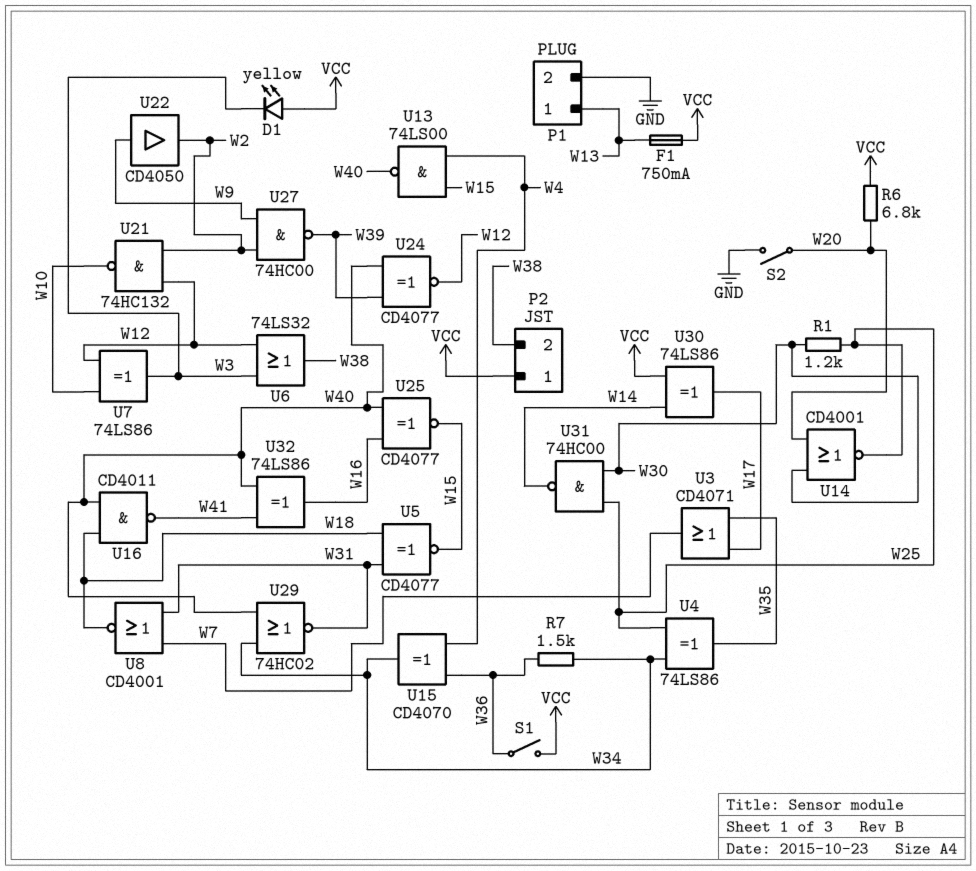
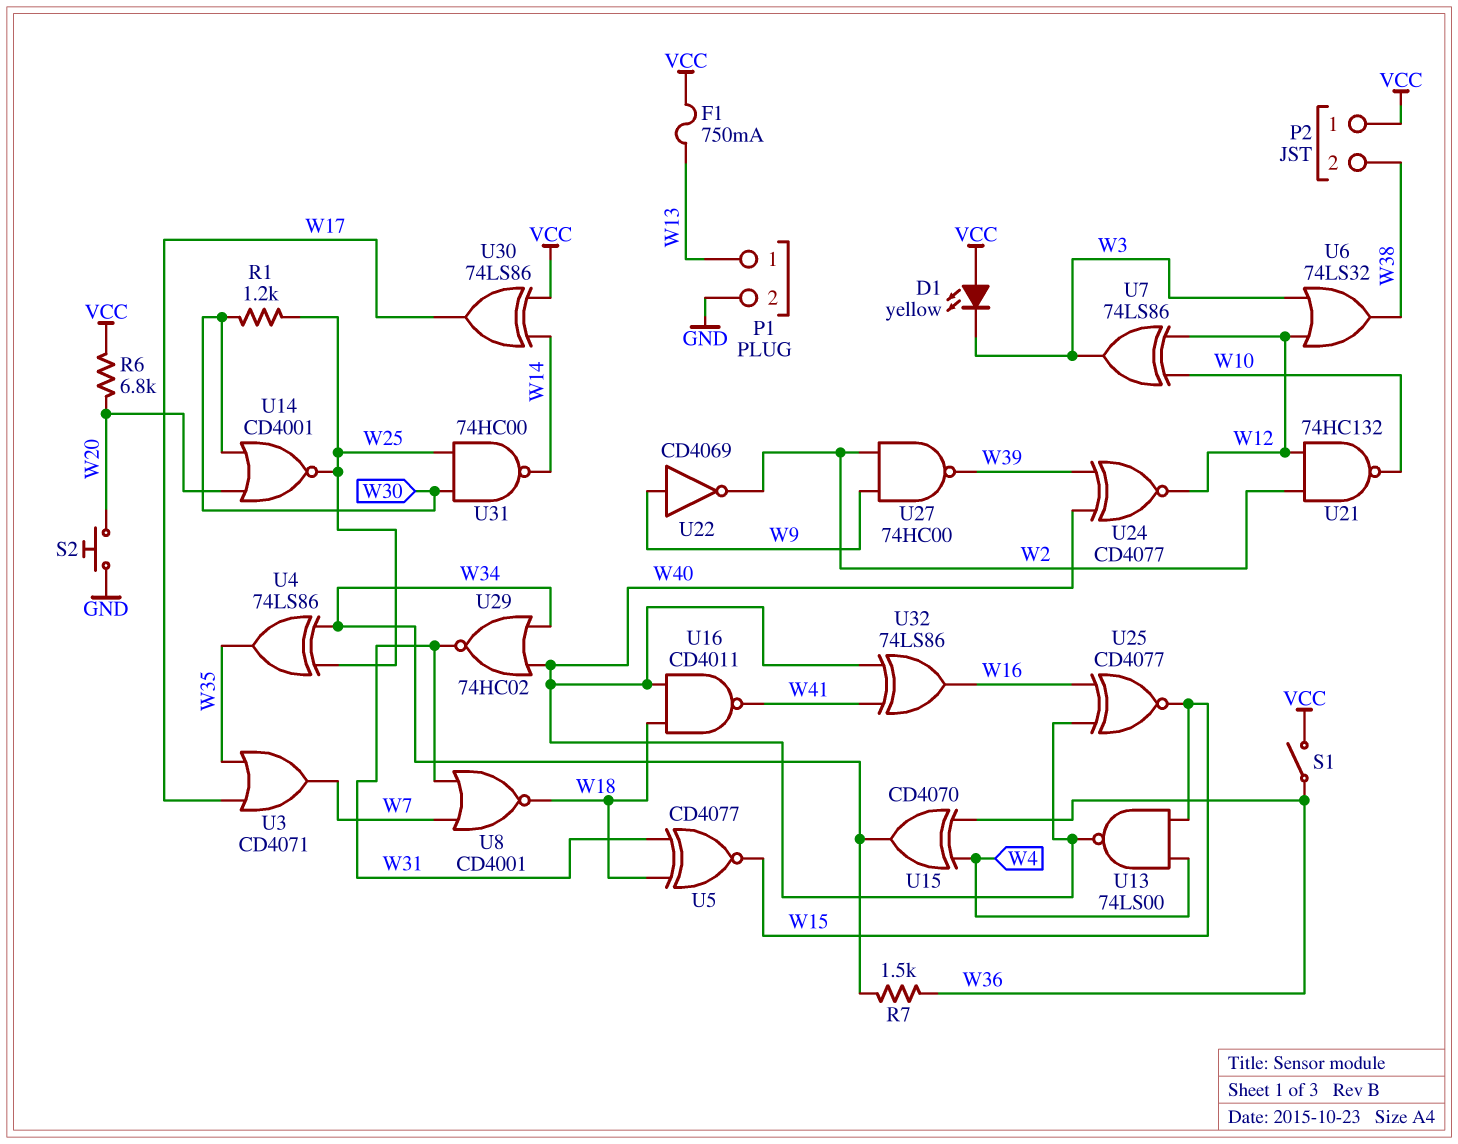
S2: switch (GND, W20) -> button (GND, W20)
U22: buffer CD4050 (in W9, out W2) -> NOT CD4069 (in W9, out W2)

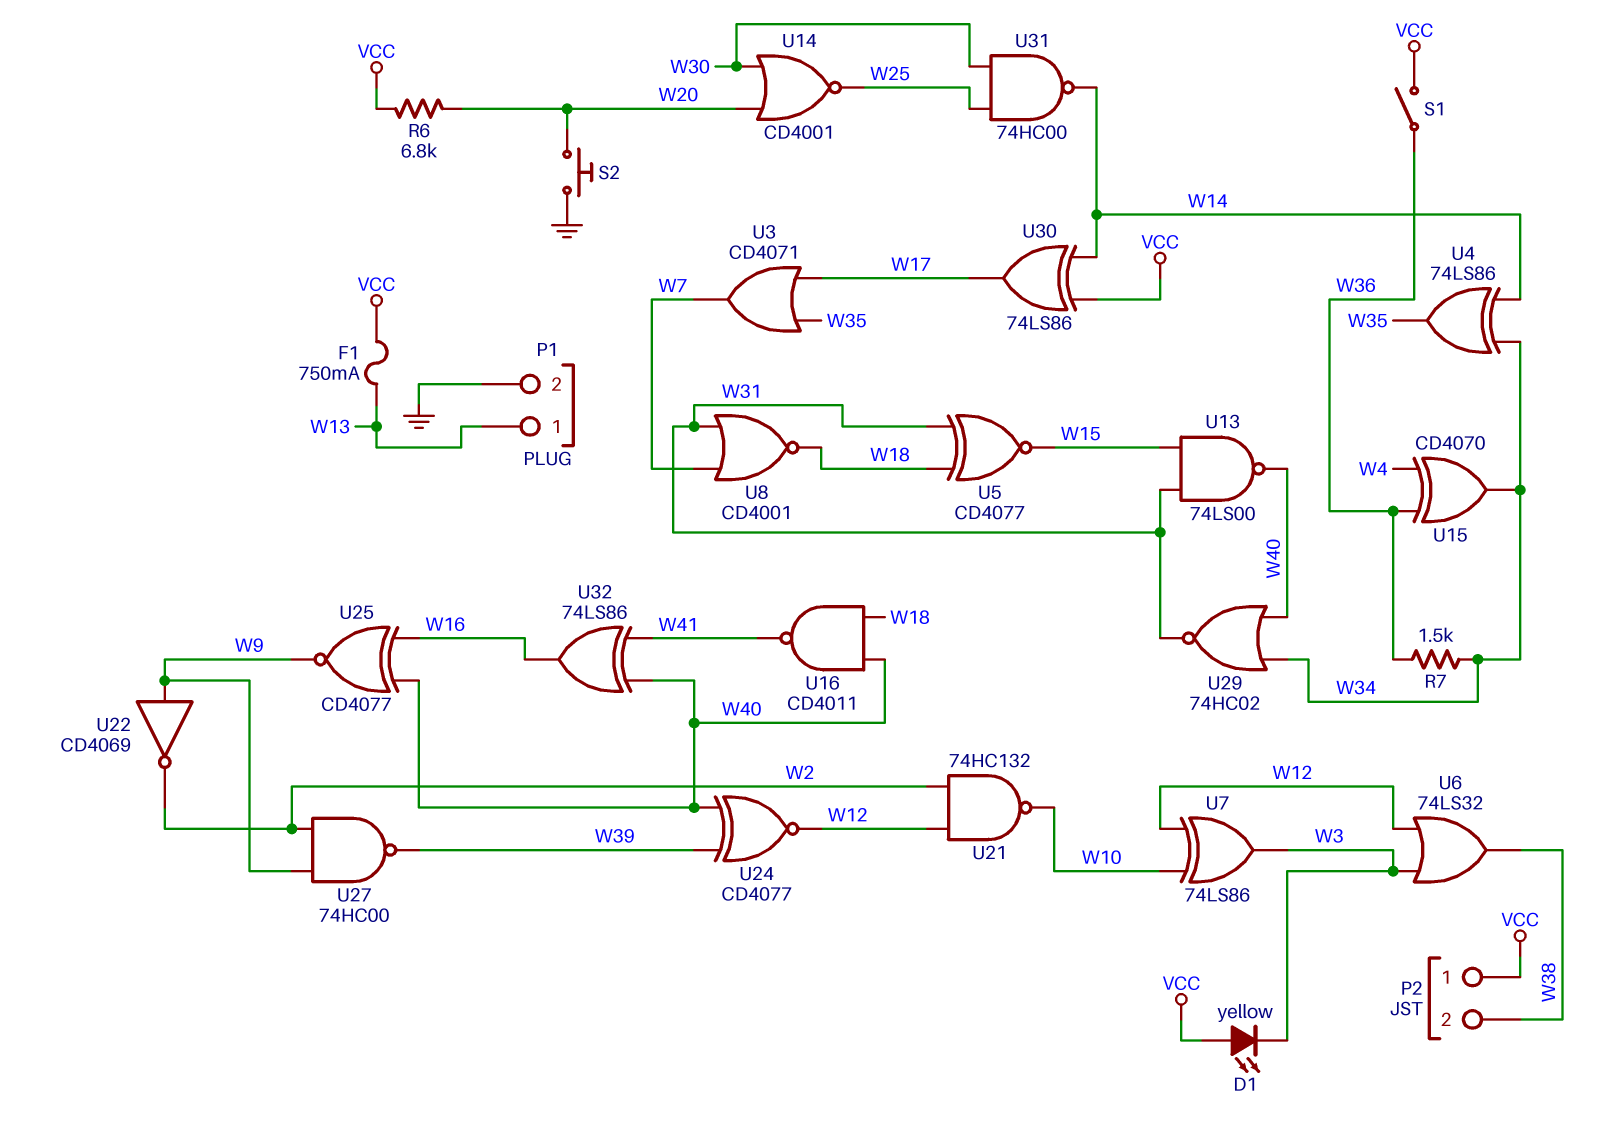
R1: 1.2k (W25, W30) -> none
U4: XOR 74LS86 (in W25, in W34, out W35) -> XOR 74LS86 (in W14, in W34, out W35)
U13: NAND 74LS00 (in W4, in W15, out W40) -> NAND 74LS00 (in W15, in W31, out W40)
U25: XNOR CD4077 (in W16, in W40, out W15) -> XNOR CD4077 (in W16, in W40, out W9)

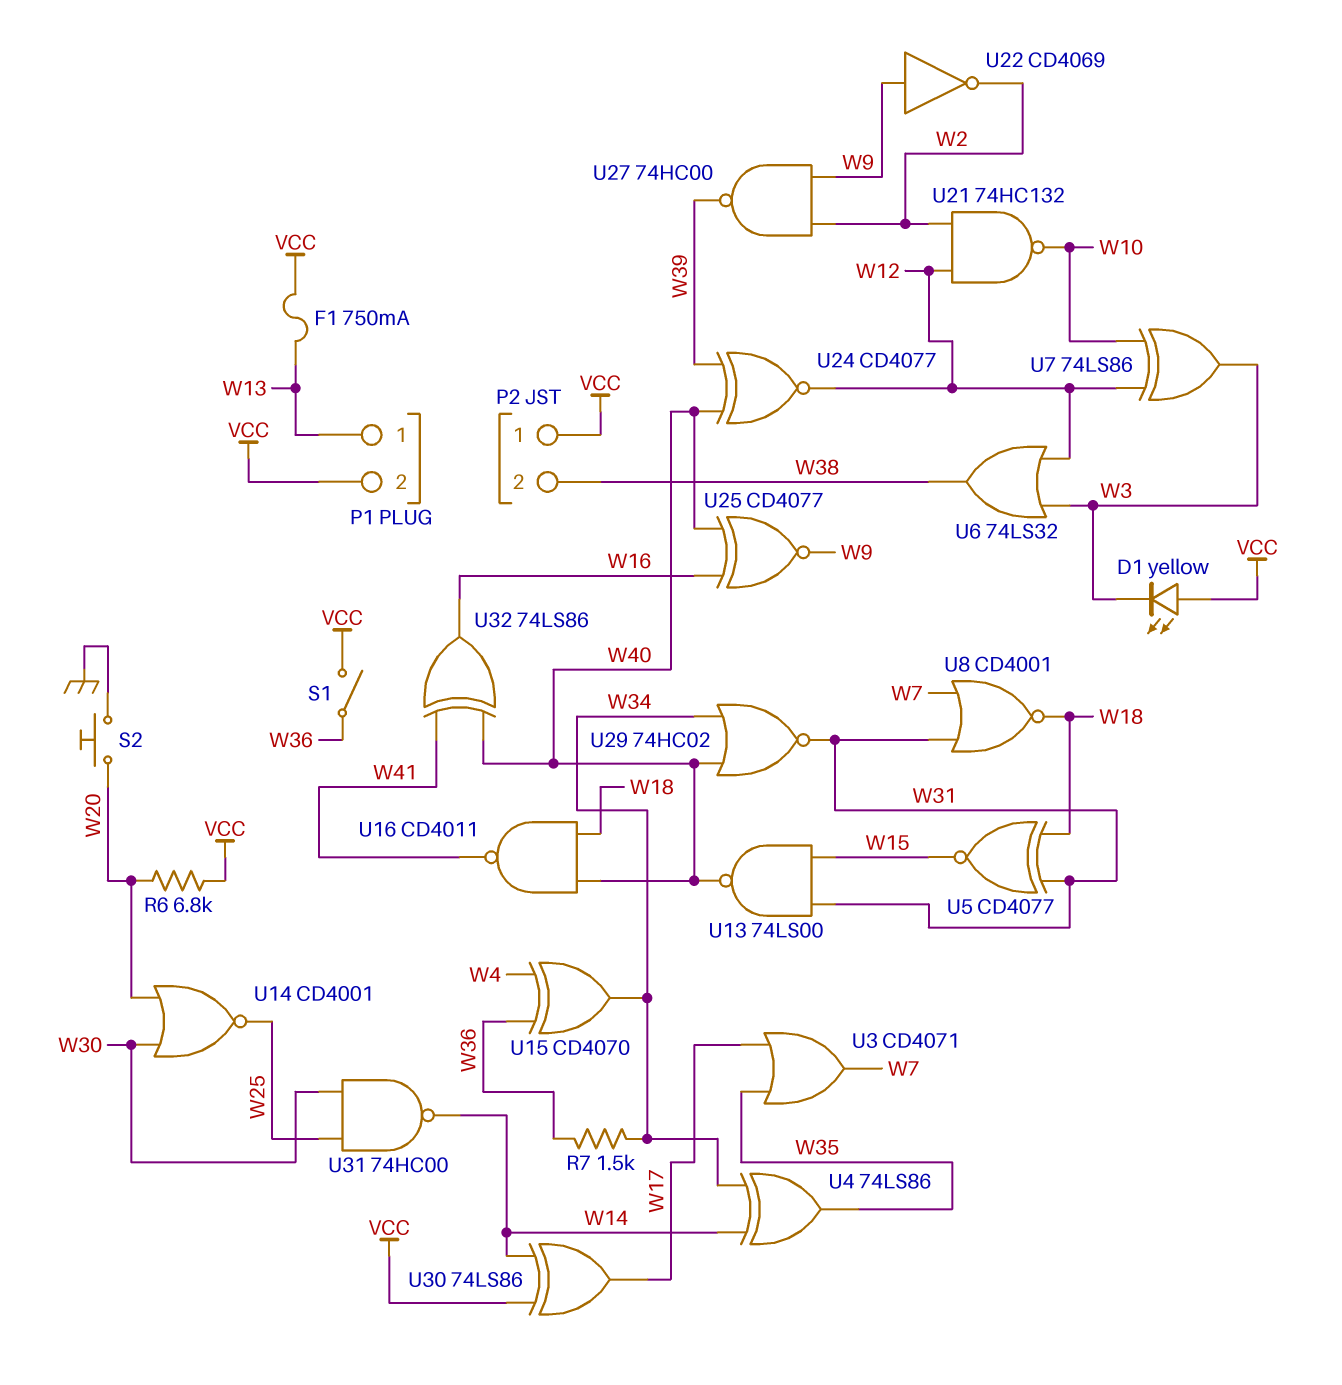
P1 pin 2: GND -> VCC

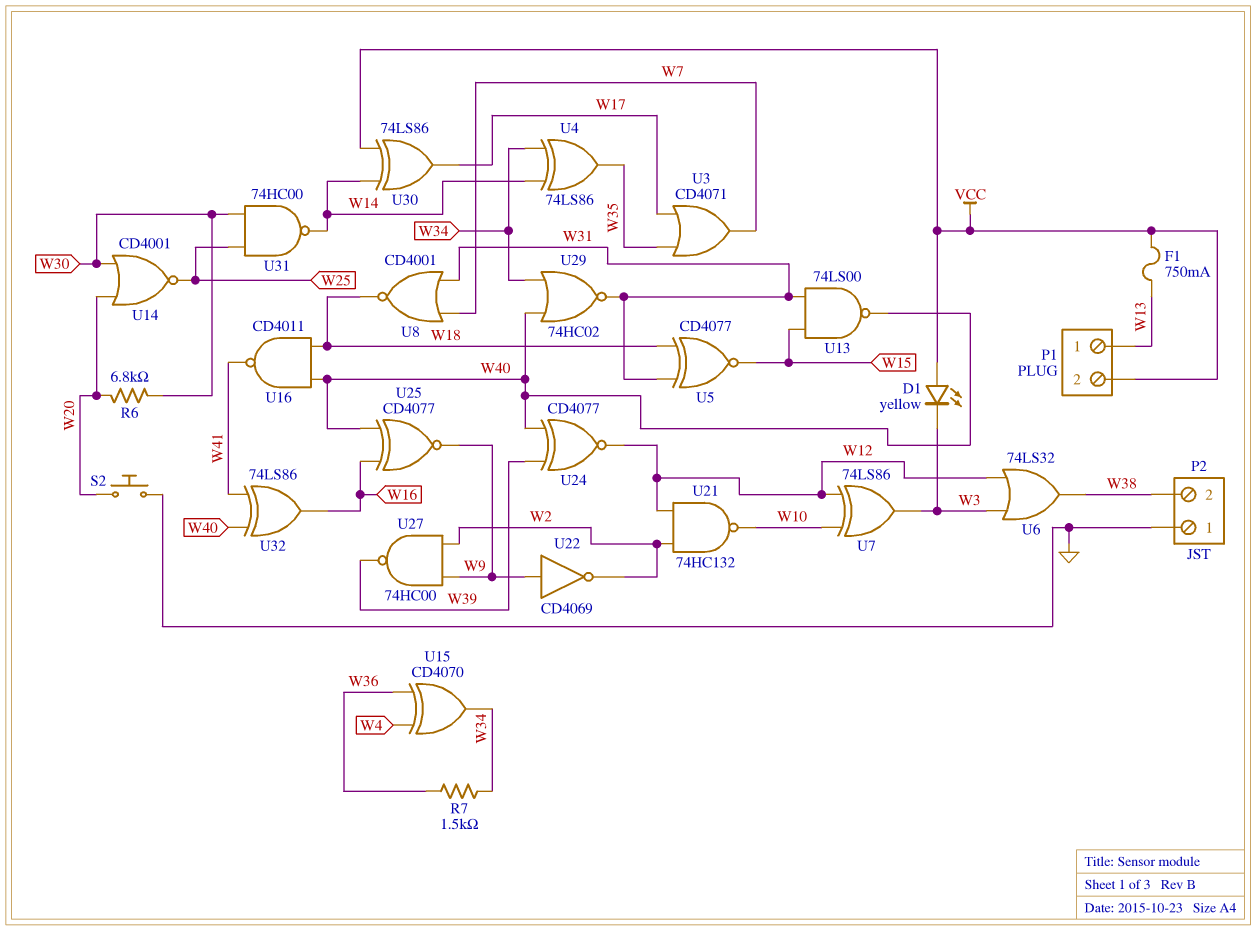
P2 pin 1: VCC -> GND
R6: 6.8k (VCC, W20) -> 6.8k (W20, W30)
S1: switch (VCC, W36) -> none

